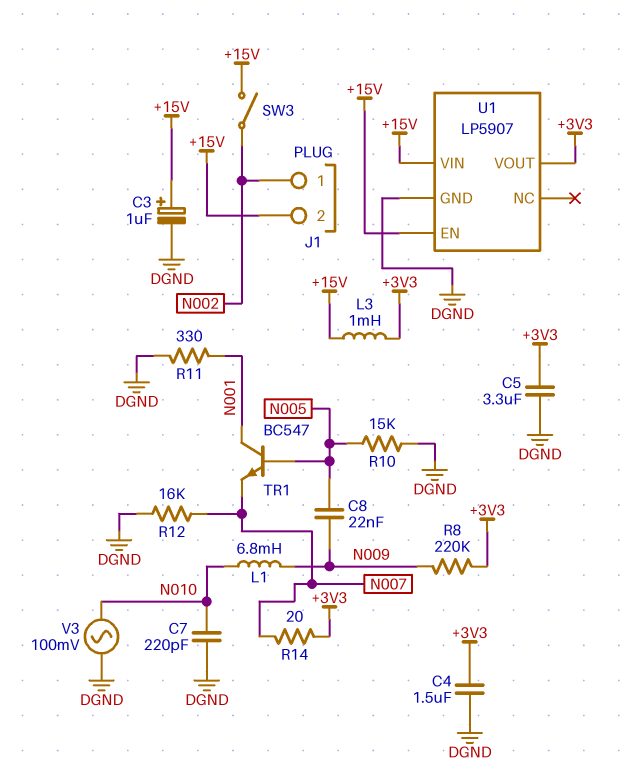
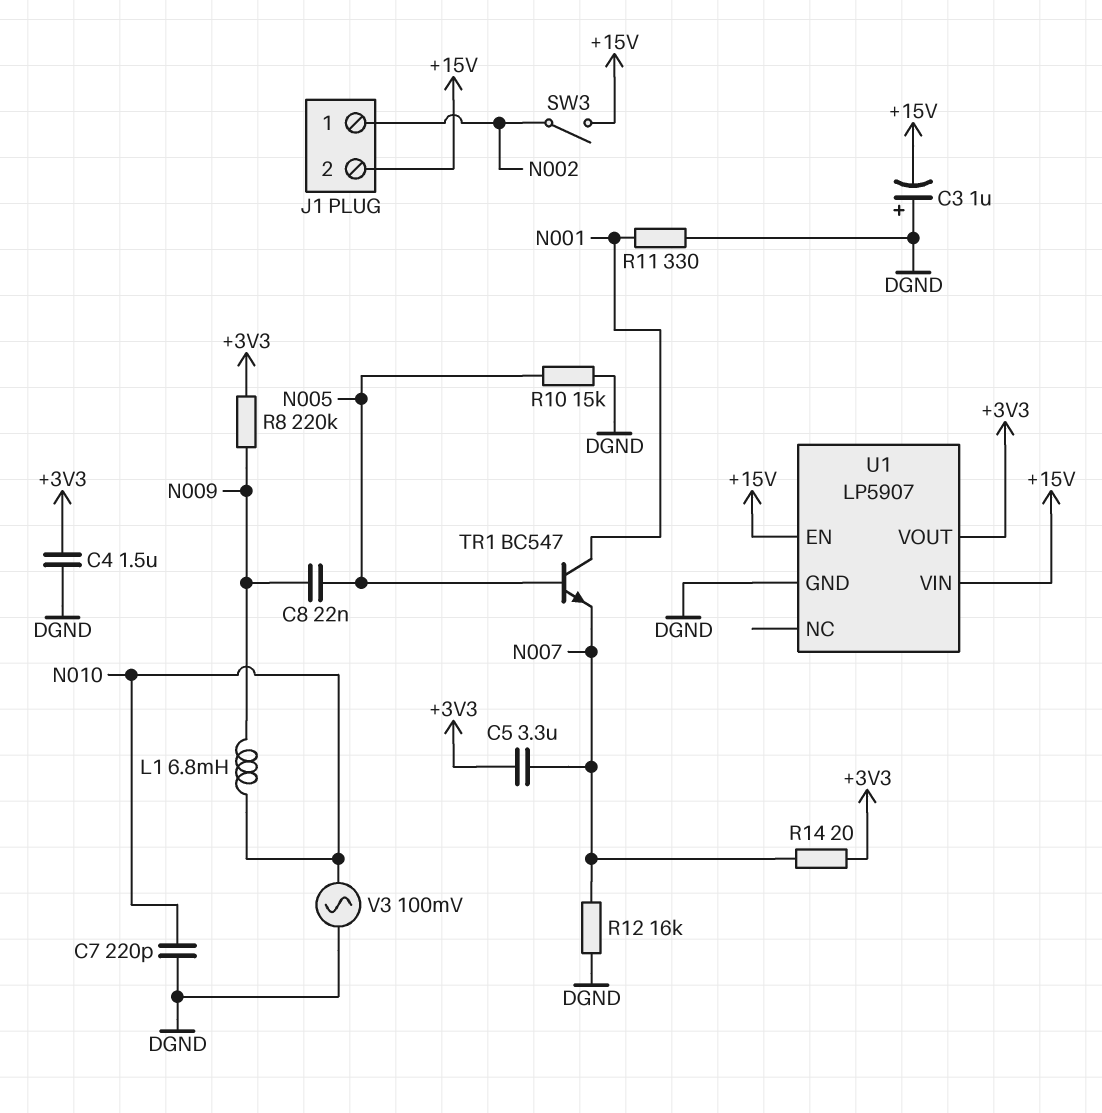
C3: 1uF (plus +15V, minus DGND) -> 1uF (plus DGND, minus +15V)
C5: 3.3uF (+3V3, DGND) -> 3.3uF (+3V3, N007)
L3: 1mH (+3V3, +15V) -> none

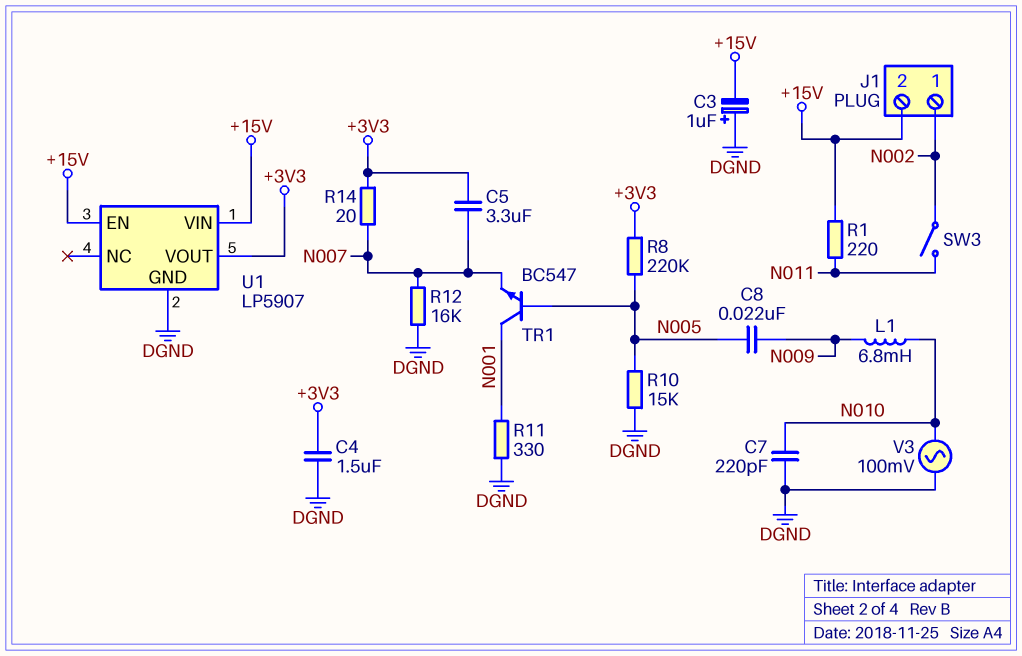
R1: none -> 220 (+15V, N011)
R8: 220k (+3V3, N009) -> 220k (+3V3, N005)
SW3: switch (+15V, N002) -> switch (N002, N011)

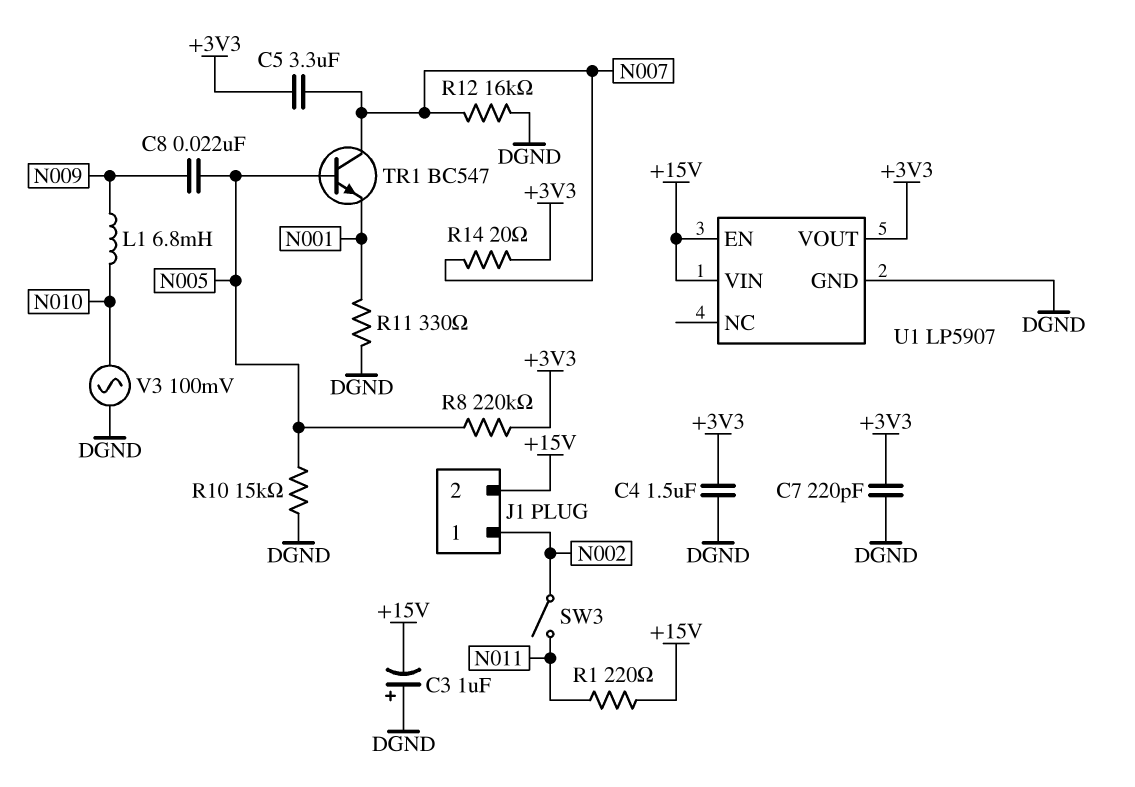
C7: 220pF (DGND, N010) -> 220pF (+3V3, DGND)
TR1: NPN BC547 (B N005, C N001, E N007) -> NPN BC547 (B N005, C N007, E N001)

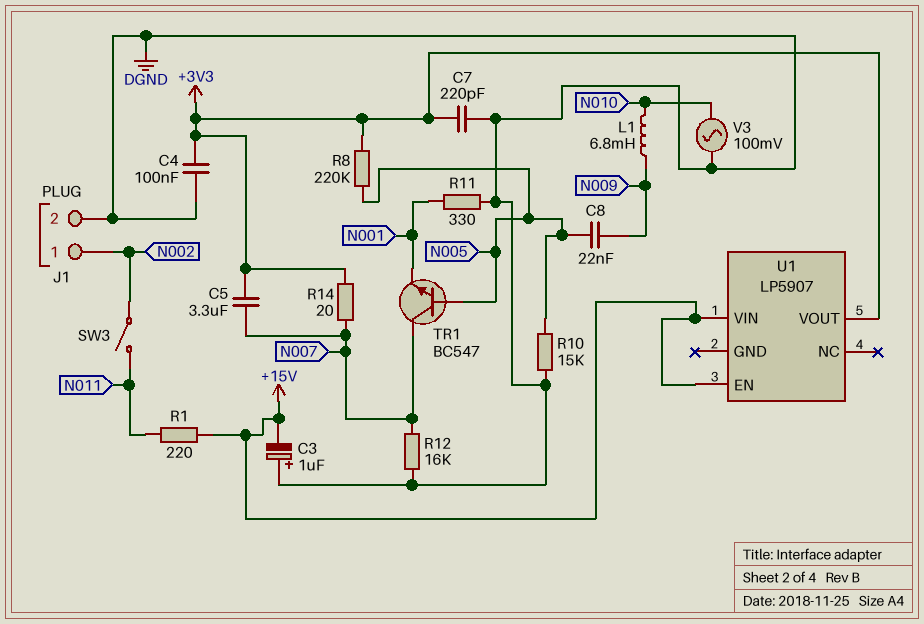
C4: 1.5uF (+3V3, DGND) -> 100nF (+3V3, DGND)
J1 pin 2: +15V -> DGND
U1 pin GND: DGND -> none

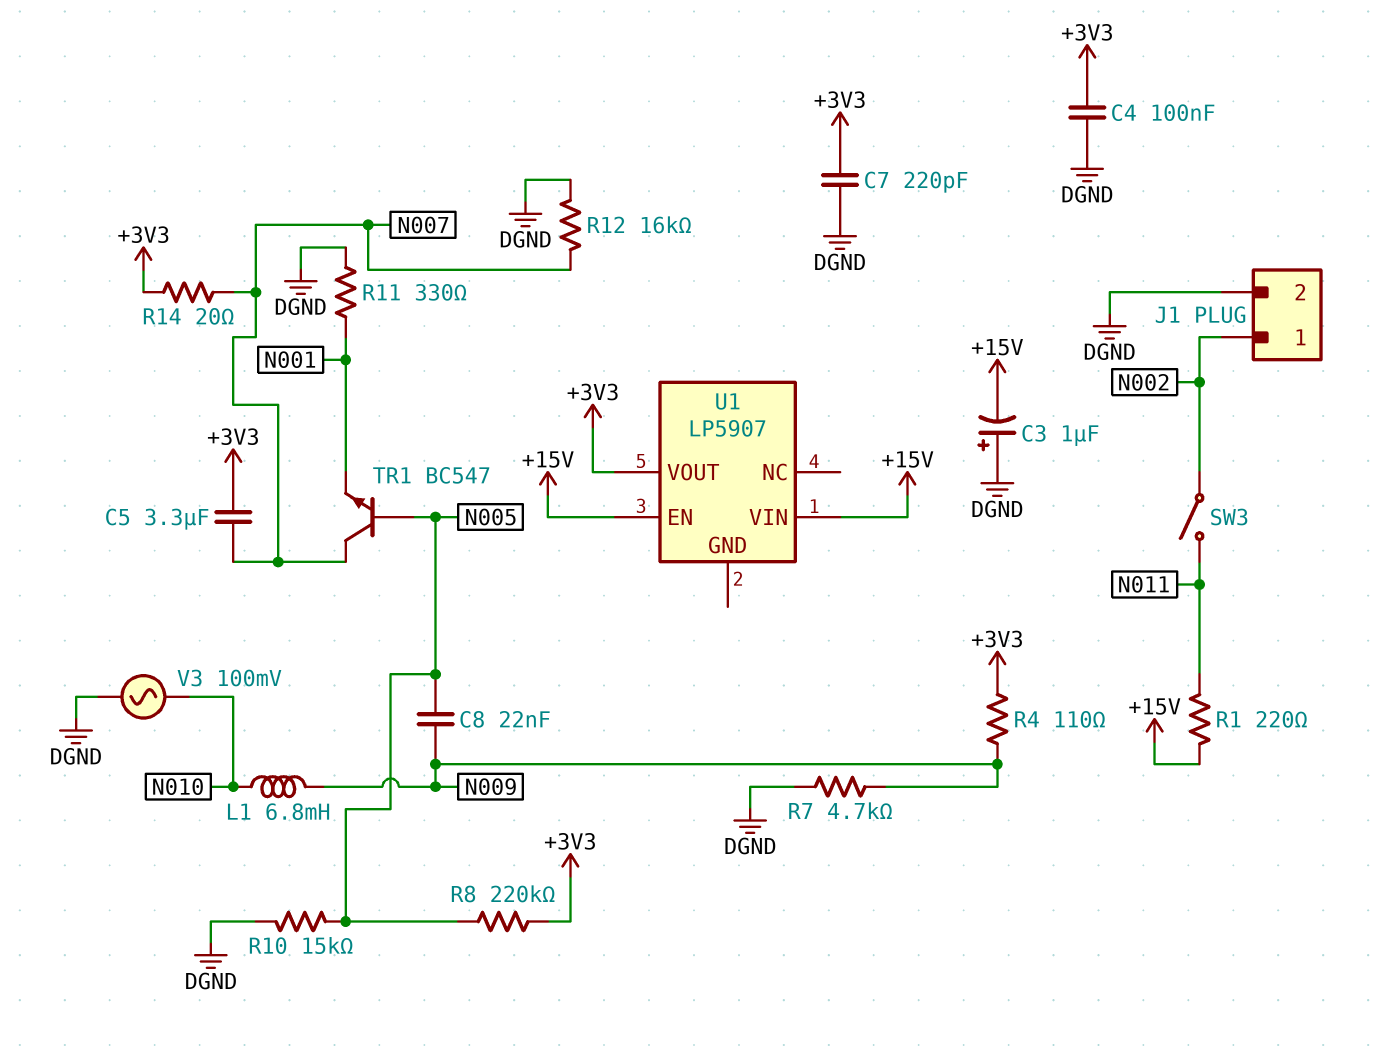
R4: none -> 110 (+3V3, N009)
R7: none -> 4.7k (DGND, N009)

